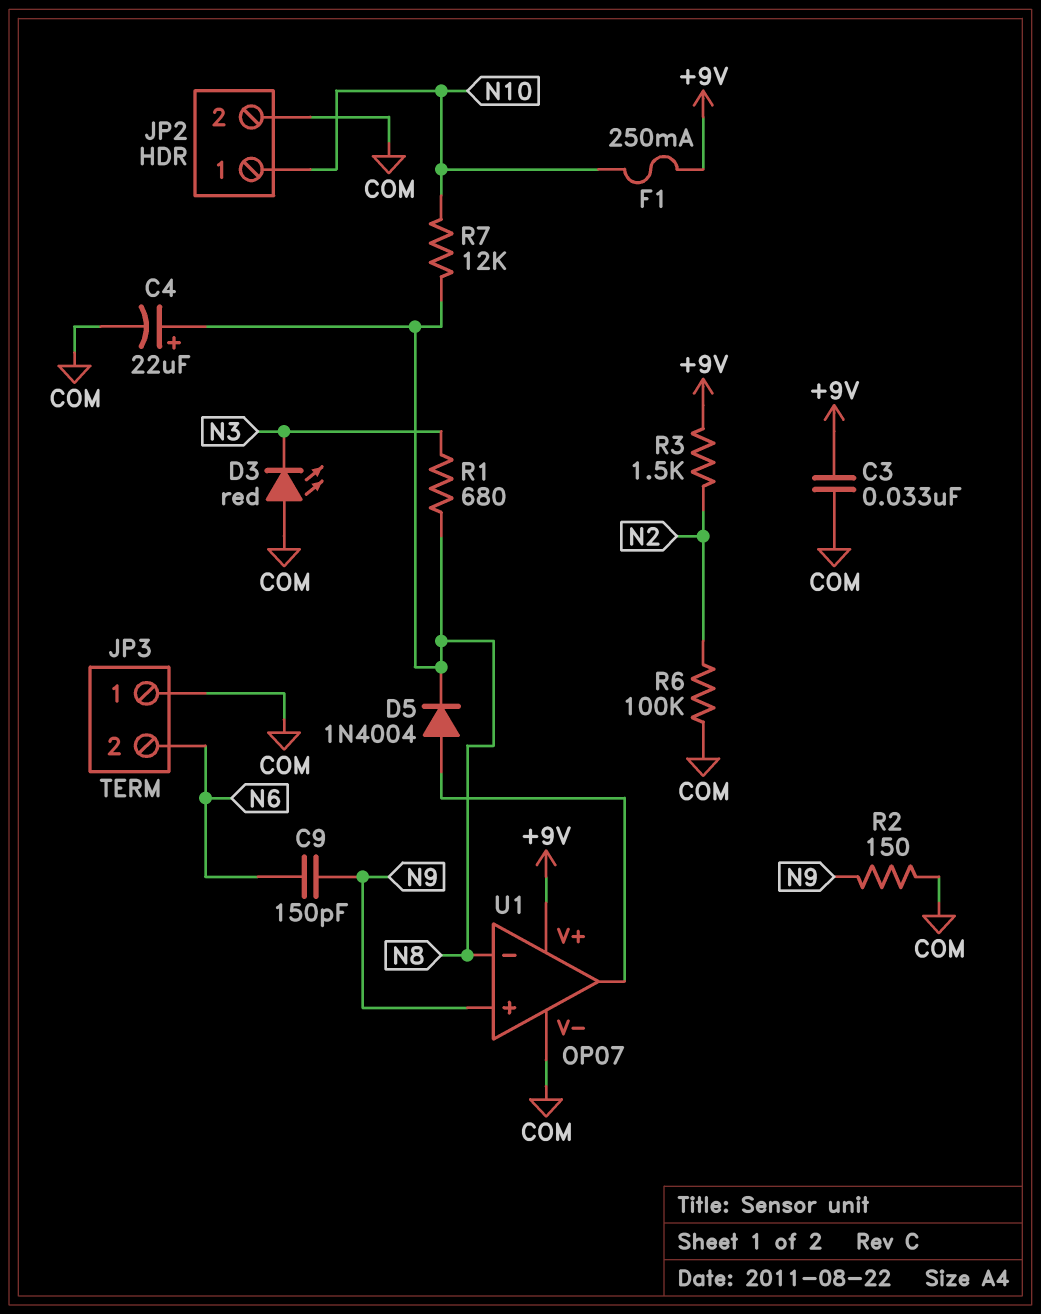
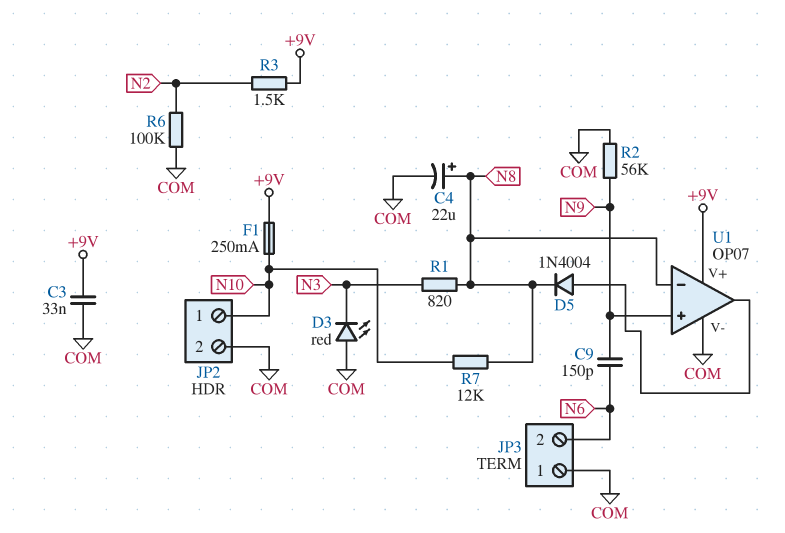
R1: 680 (N3, N8) -> 820 (N3, N8)
R2: 150 (COM, N9) -> 56k (COM, N9)

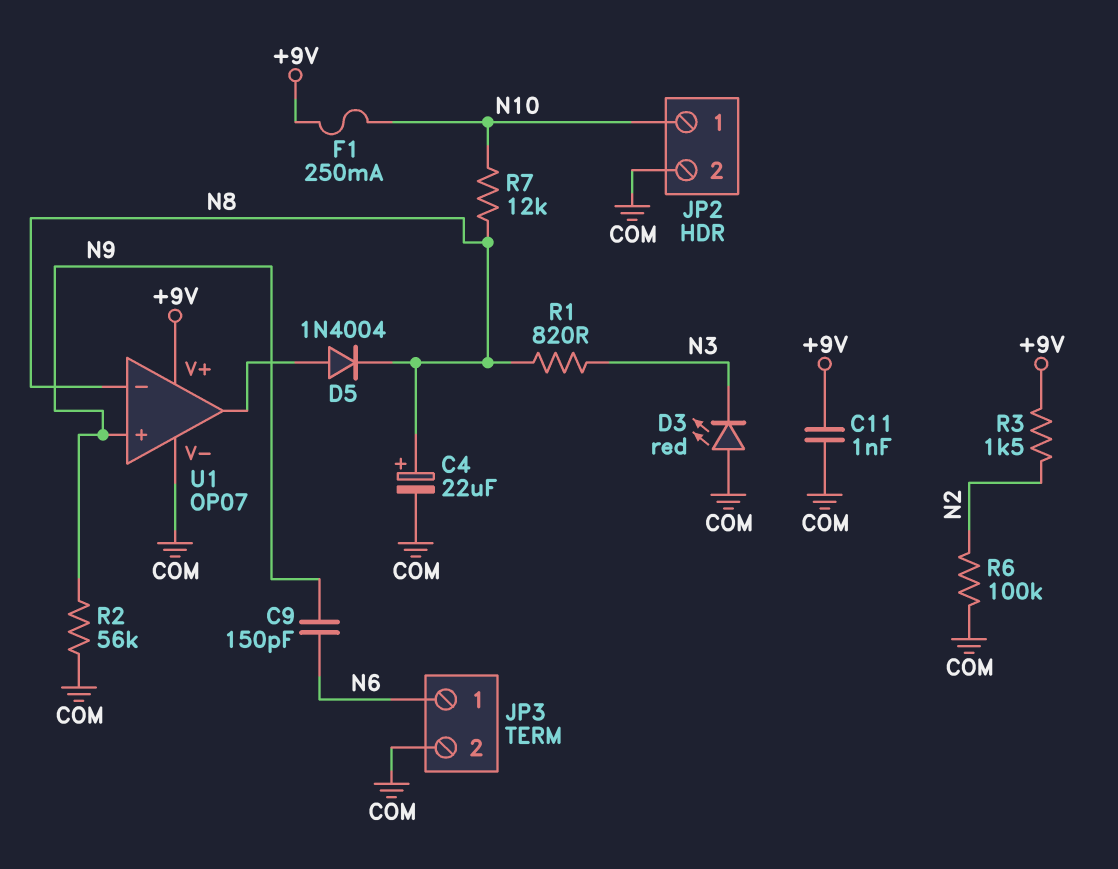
C3: 33nF (+9V, COM) -> none
C11: none -> 1nF (+9V, COM)
JP3 pin 1: COM -> N6
JP3 pin 2: N6 -> COM

